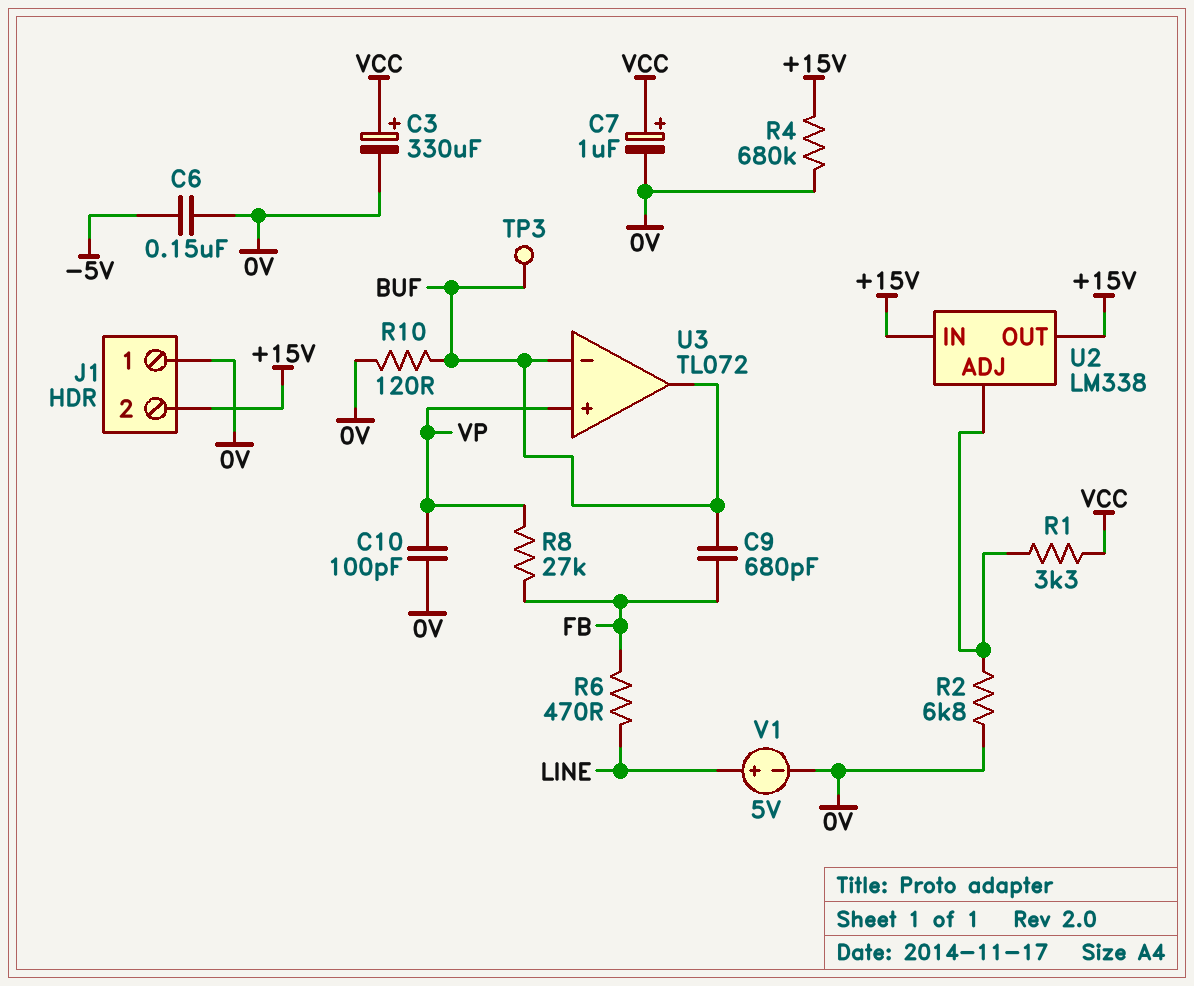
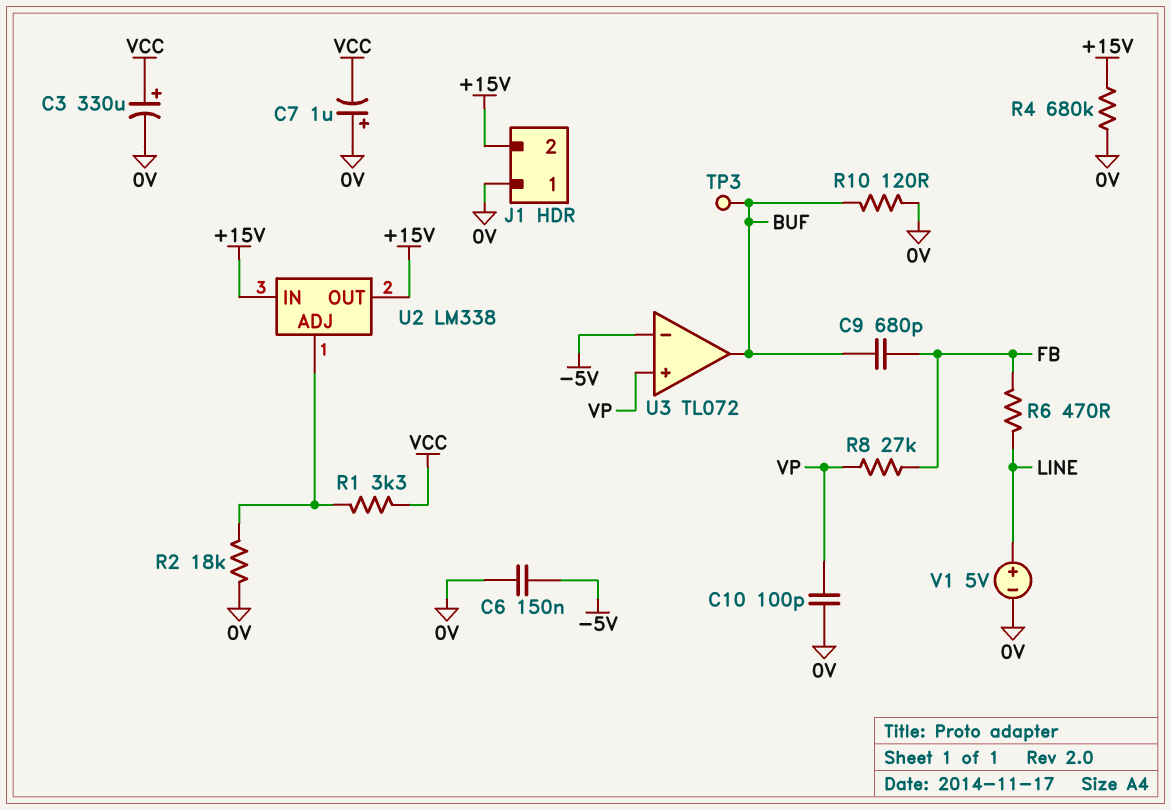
C7: 1uF (plus VCC, minus 0V) -> 1uF (plus 0V, minus VCC)
R2: 6.8k (0V, U2/ADJ) -> 18k (0V, U2/ADJ)
U3 pin in-: BUF -> -5V

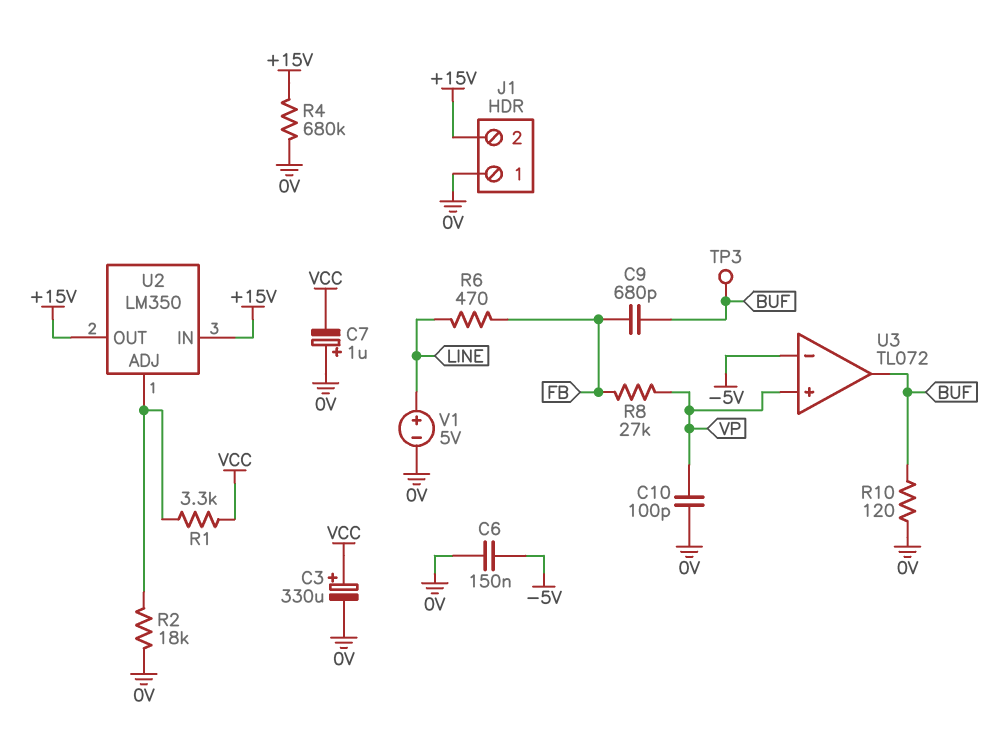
U2: LM338 -> LM350

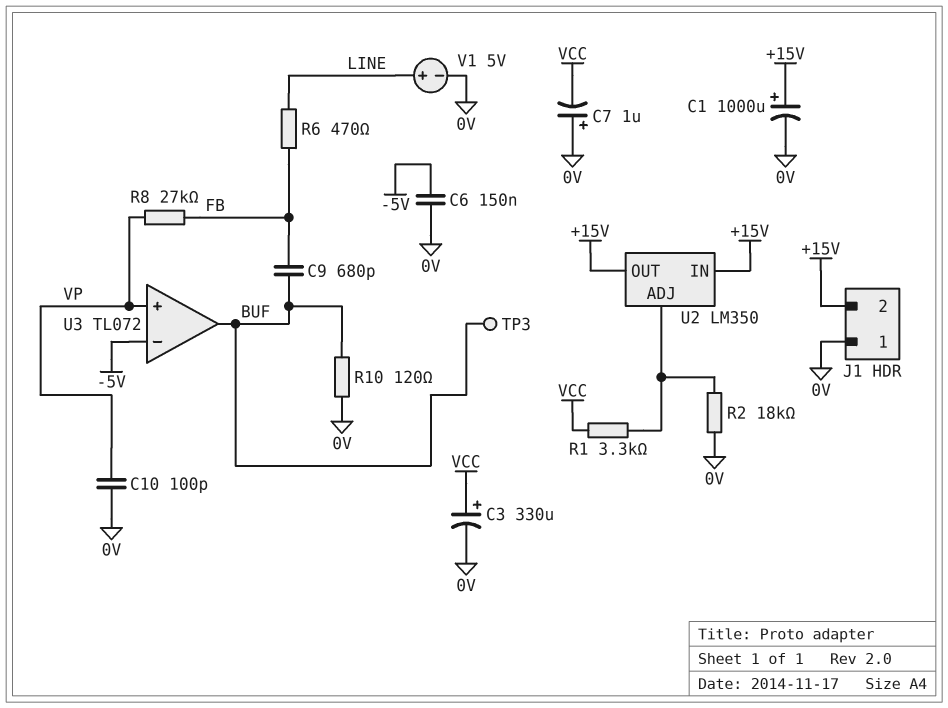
C1: none -> 1000uF (plus +15V, minus 0V)
R4: 680k (+15V, 0V) -> none

